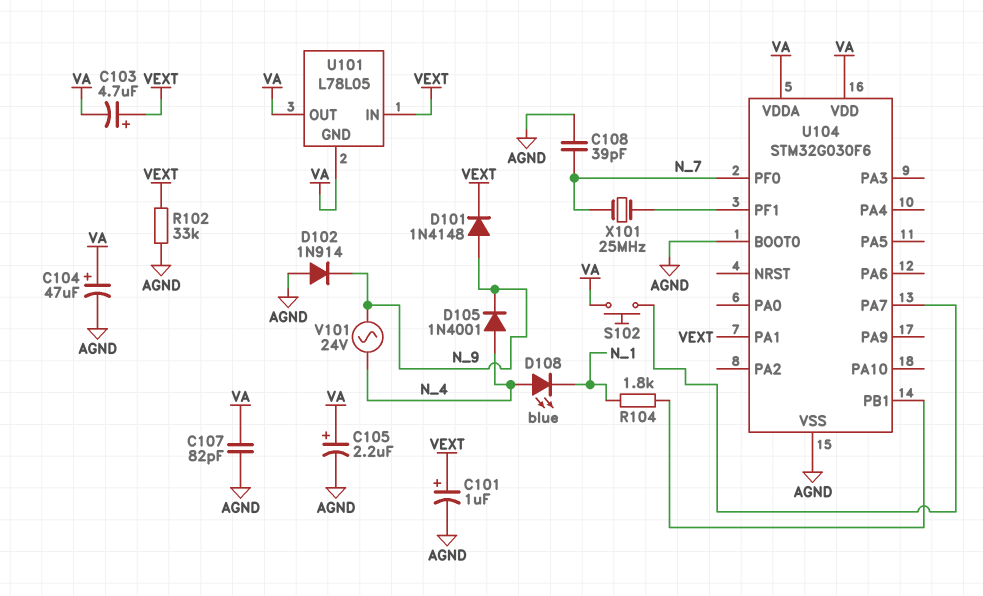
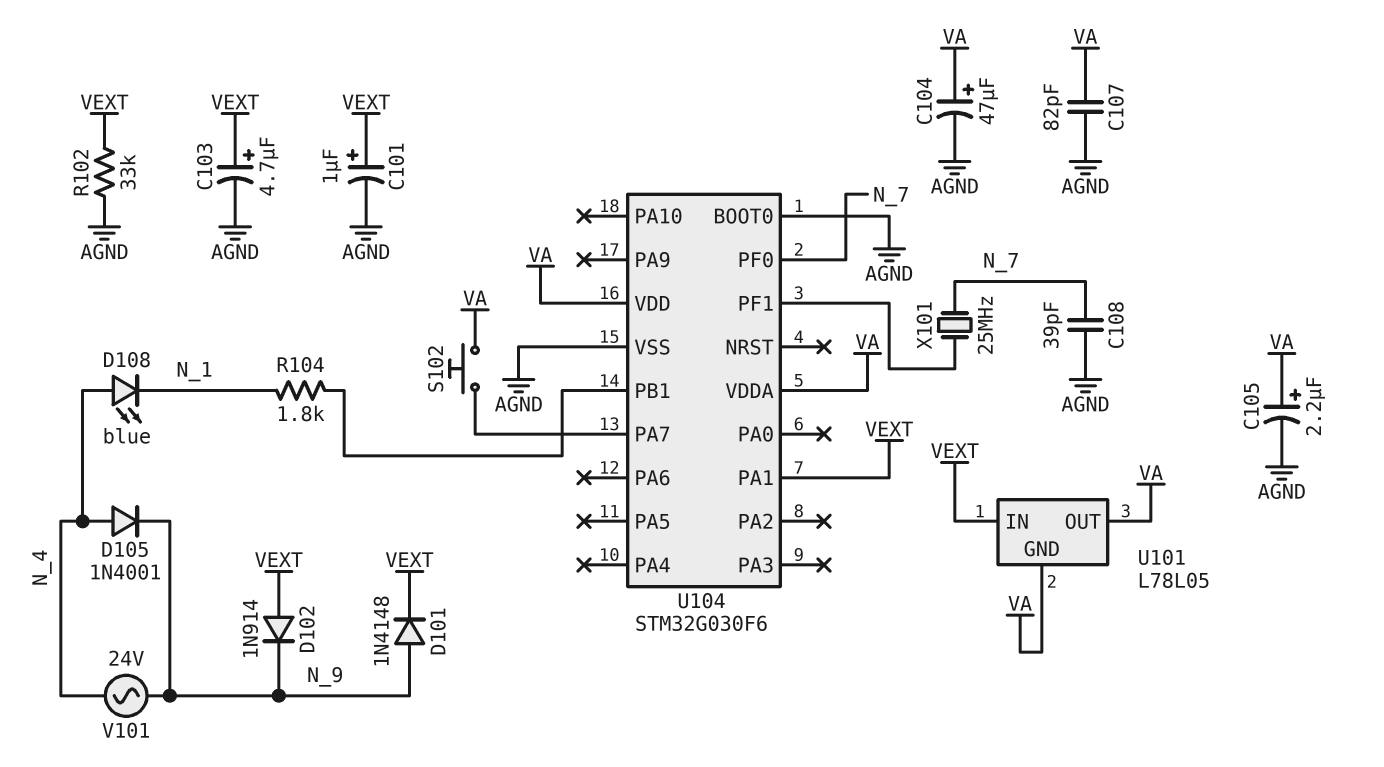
C103: 4.7uF (plus VEXT, minus VA) -> 4.7uF (plus VEXT, minus AGND)
D102: diode 1N914 (A AGND, K N_9) -> diode 1N914 (A VEXT, K N_9)

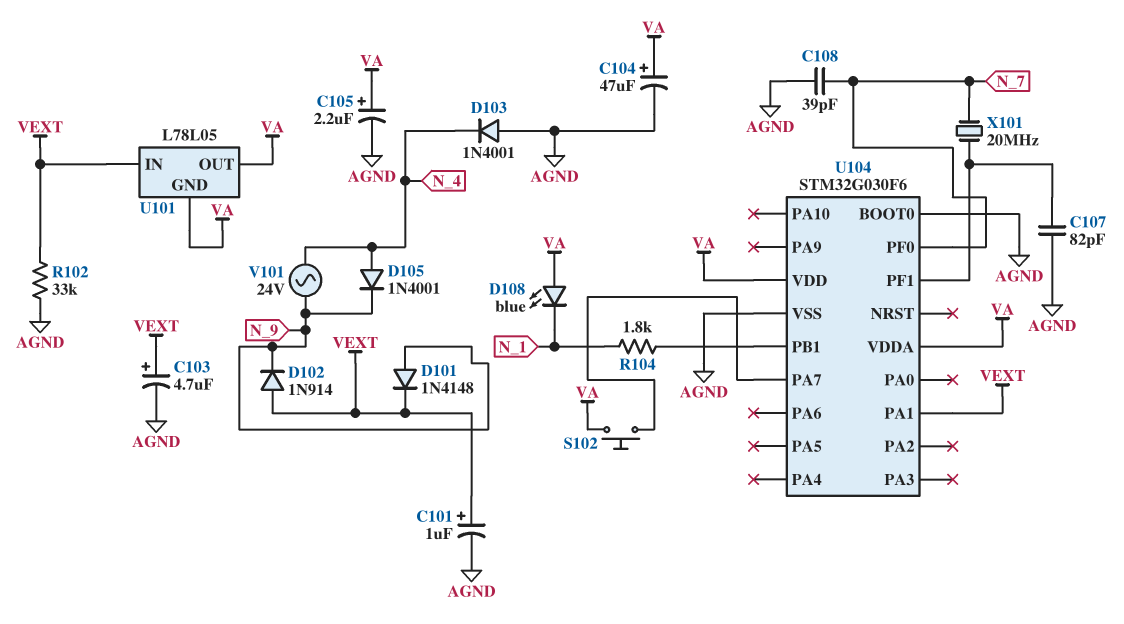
C107: 82pF (AGND, VA) -> 82pF (AGND, U104/PF1)
D103: none -> diode 1N4001 (A AGND, K N_4)
D108: LED blue (A N_4, K N_1) -> LED blue (A VA, K N_1)
X101: 25MHz (N_7, U104/PF1) -> 20MHz (N_7, U104/PF1)

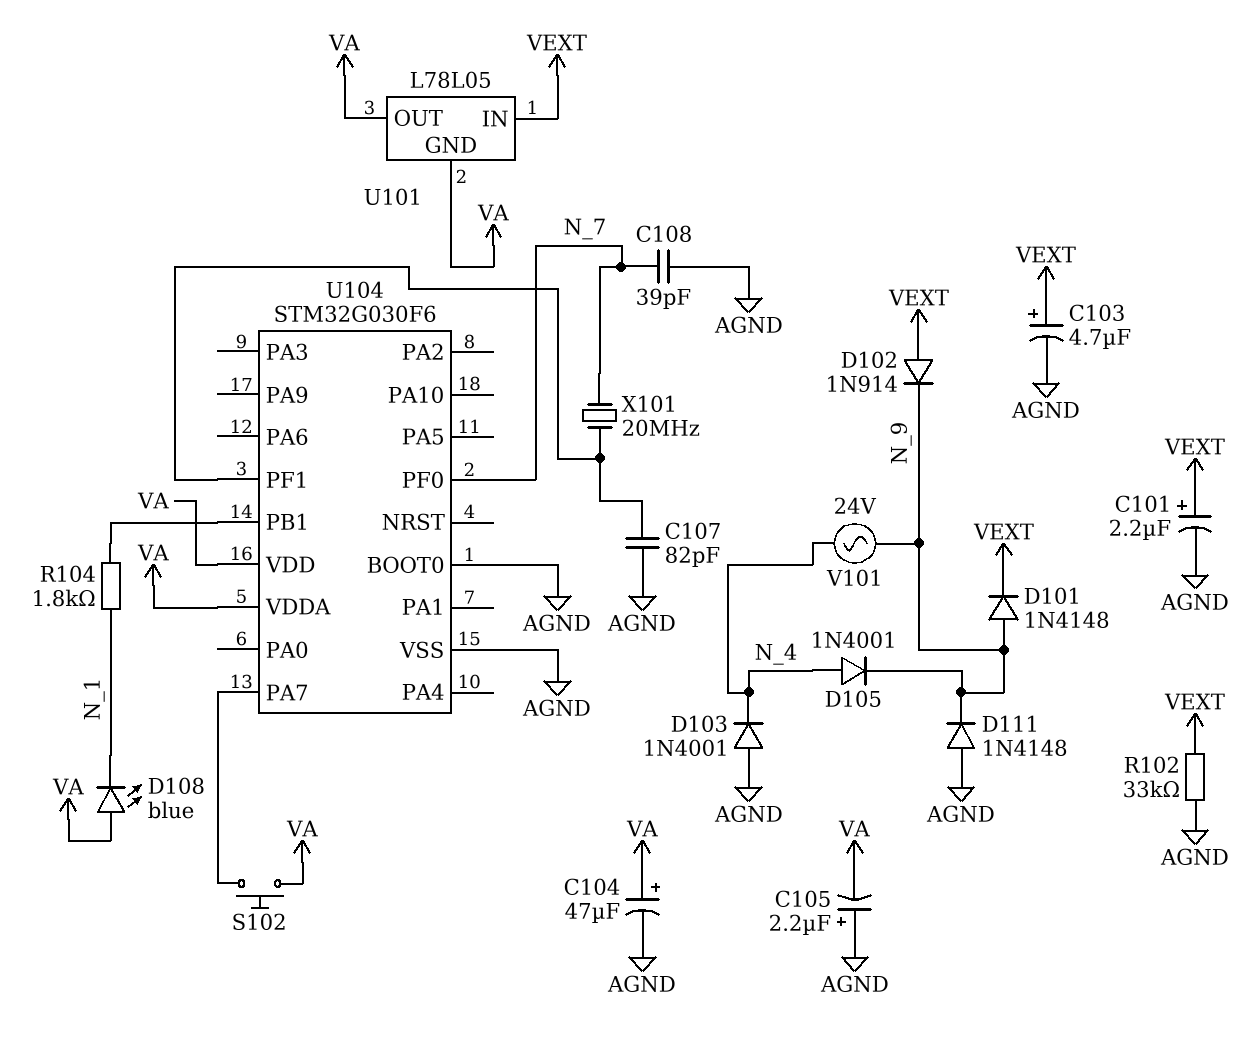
C101: 1uF (plus VEXT, minus AGND) -> 2.2uF (plus VEXT, minus AGND)
C105: 2.2uF (plus VA, minus AGND) -> 2.2uF (plus AGND, minus VA)
D111: none -> diode 1N4148 (A AGND, K N_9)
U104 pin PA1: VEXT -> none

